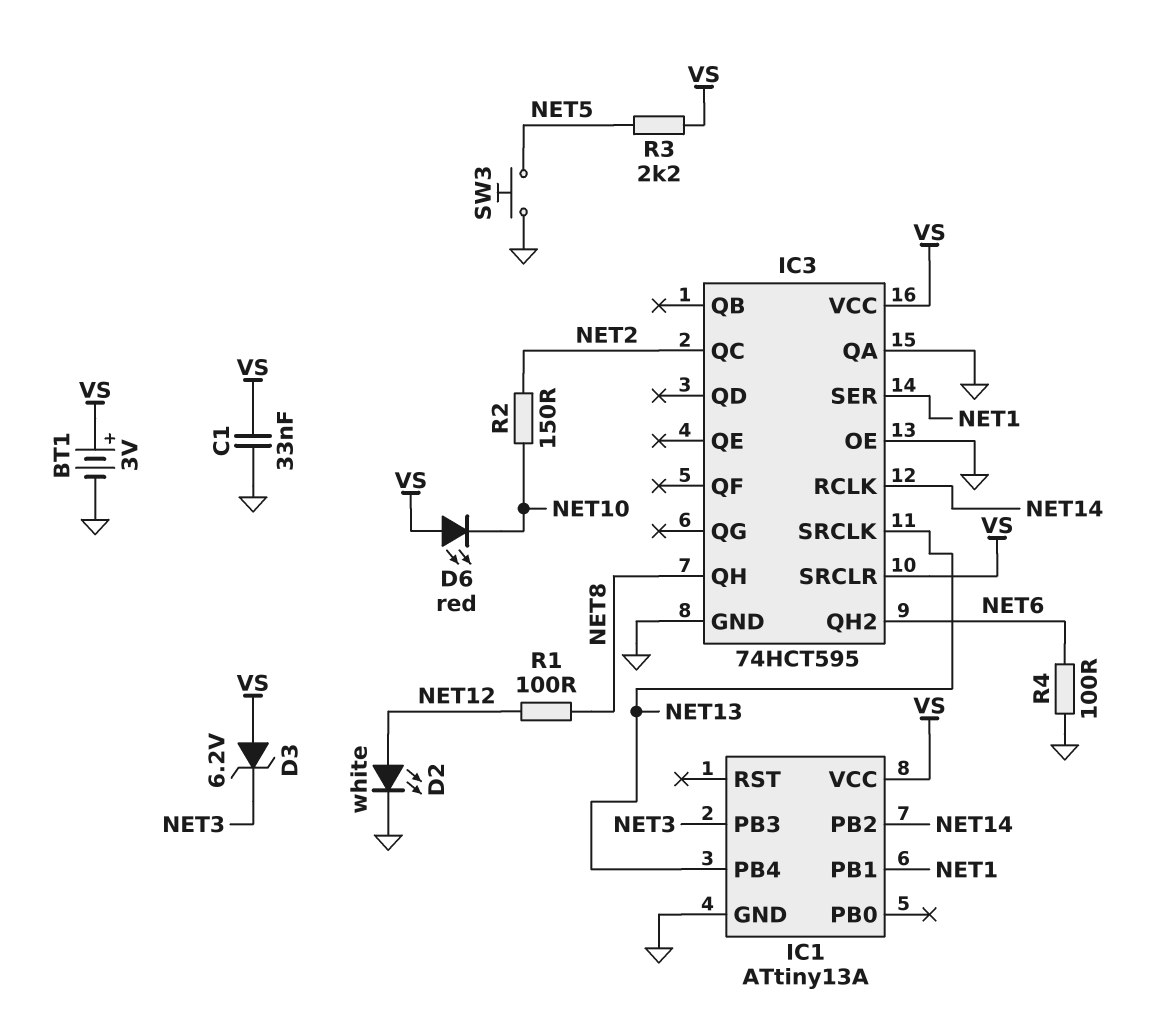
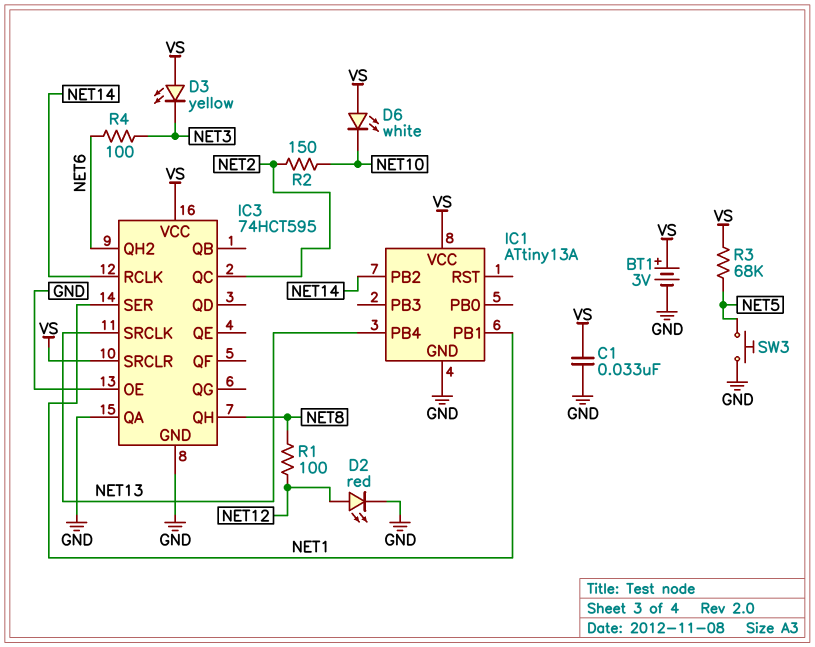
D2: LED white (A NET12, K GND) -> LED red (A NET12, K GND)
D3: zener 6.2V (A VS, K NET3) -> LED yellow (A VS, K NET3)
D6: LED red (A VS, K NET10) -> LED white (A VS, K NET10)
IC1 pin PB3: NET3 -> none
R3: 2.2k (NET5, VS) -> 68k (NET5, VS)
R4: 100 (GND, NET6) -> 100 (NET3, NET6)

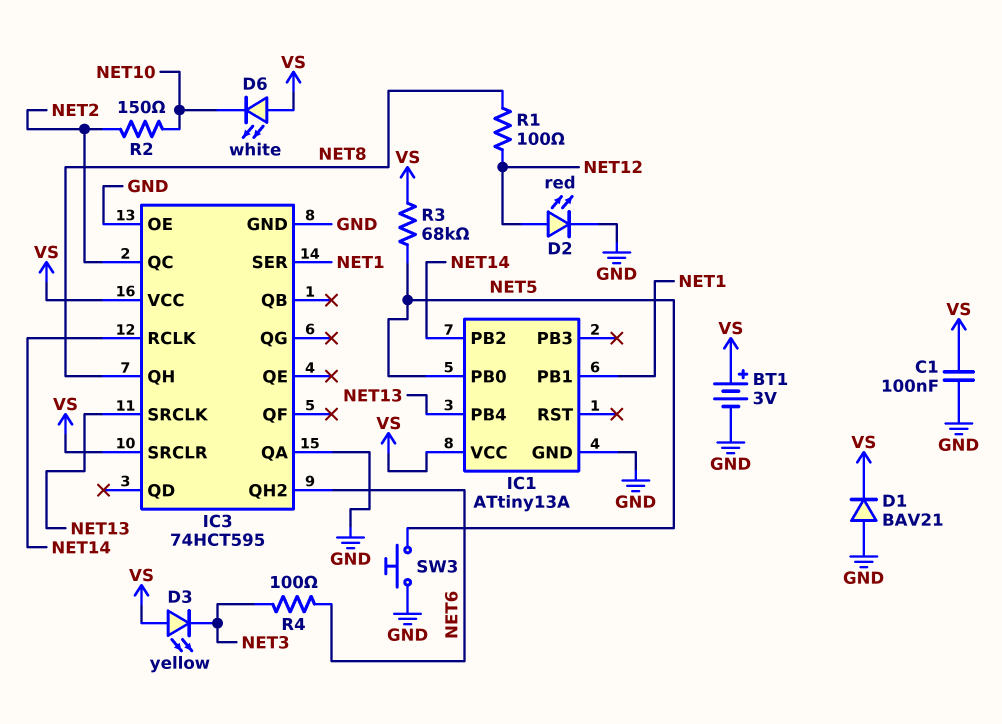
C1: 33nF (GND, VS) -> 100nF (GND, VS)
D1: none -> diode BAV21 (A GND, K VS)
IC1 pin PB0: none -> NET5

